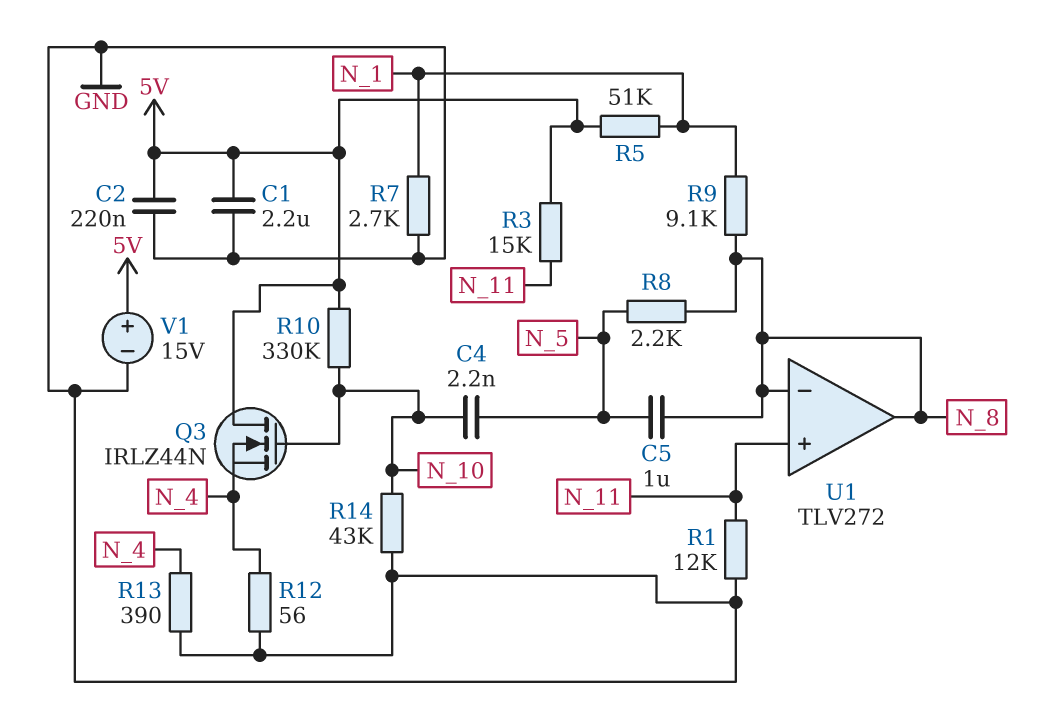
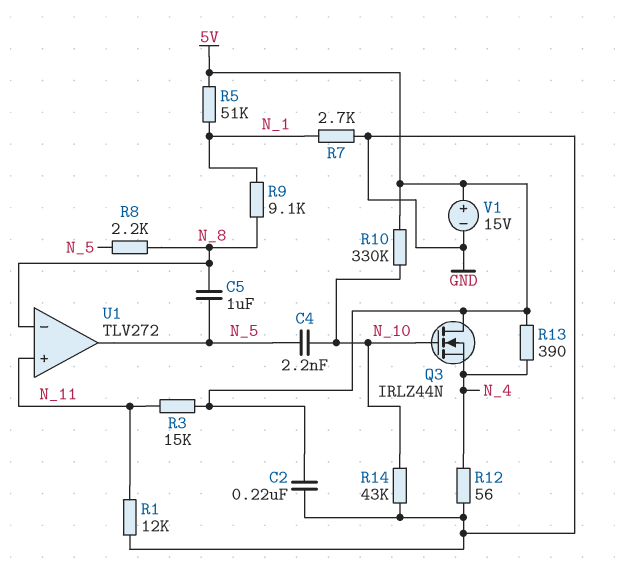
C1: 2.2uF (5V, GND) -> none
R13: 390 (GND, N_4) -> 390 (5V, N_4)
U1 pin out: N_8 -> N_5

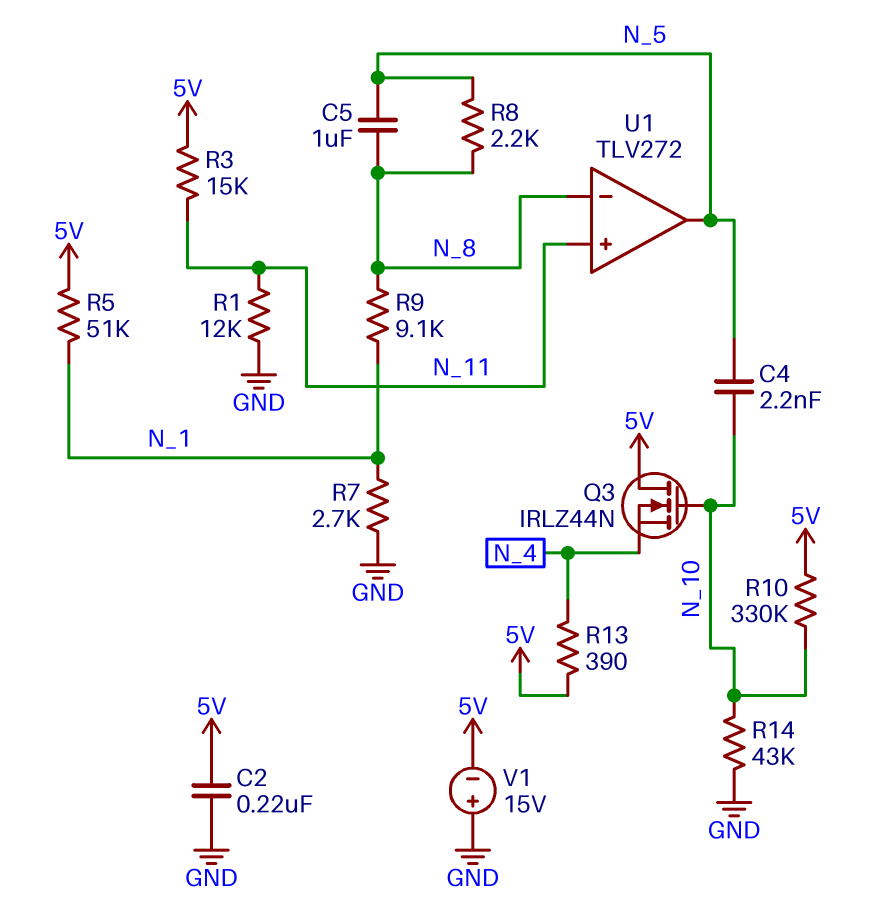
R12: 56 (GND, N_4) -> none
V1: 15V (plus 5V, minus GND) -> 15V (plus GND, minus 5V)

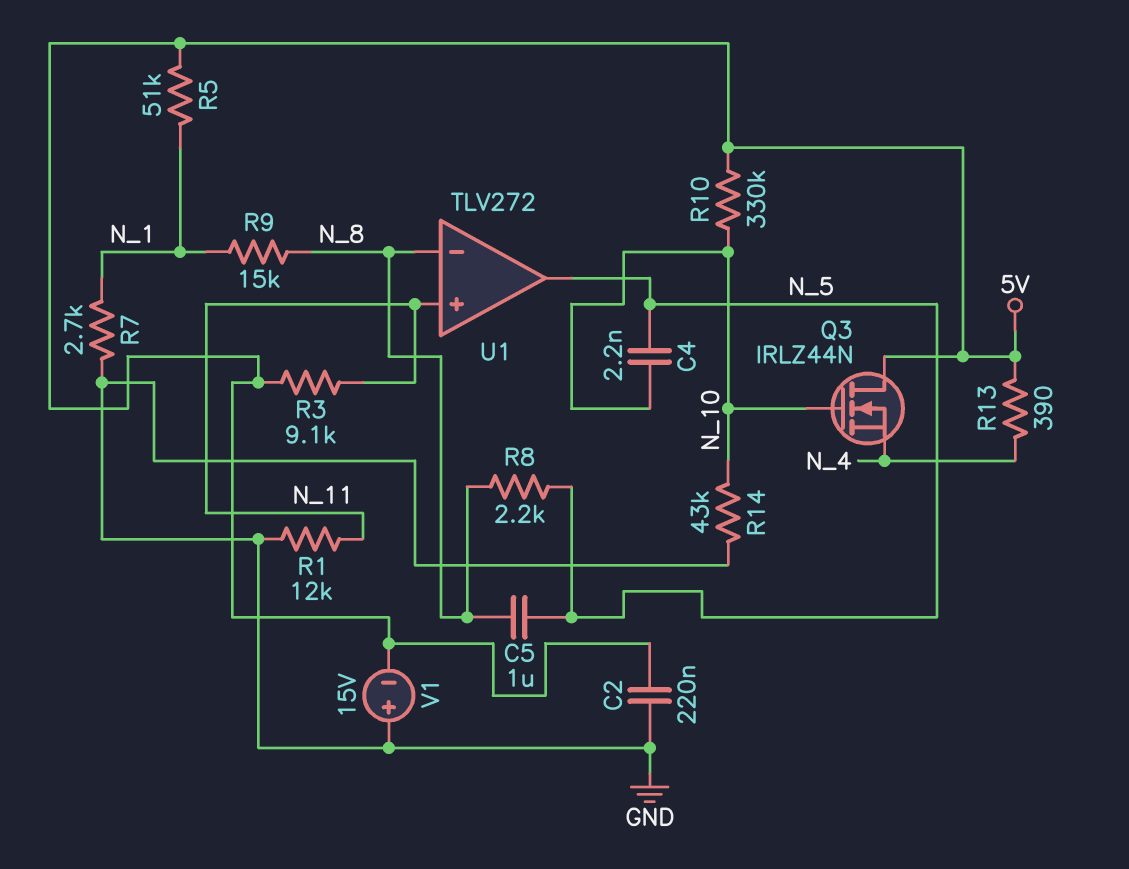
R3: 15k (5V, N_11) -> 9.1k (5V, N_11)
R9: 9.1k (N_1, N_8) -> 15k (N_1, N_8)

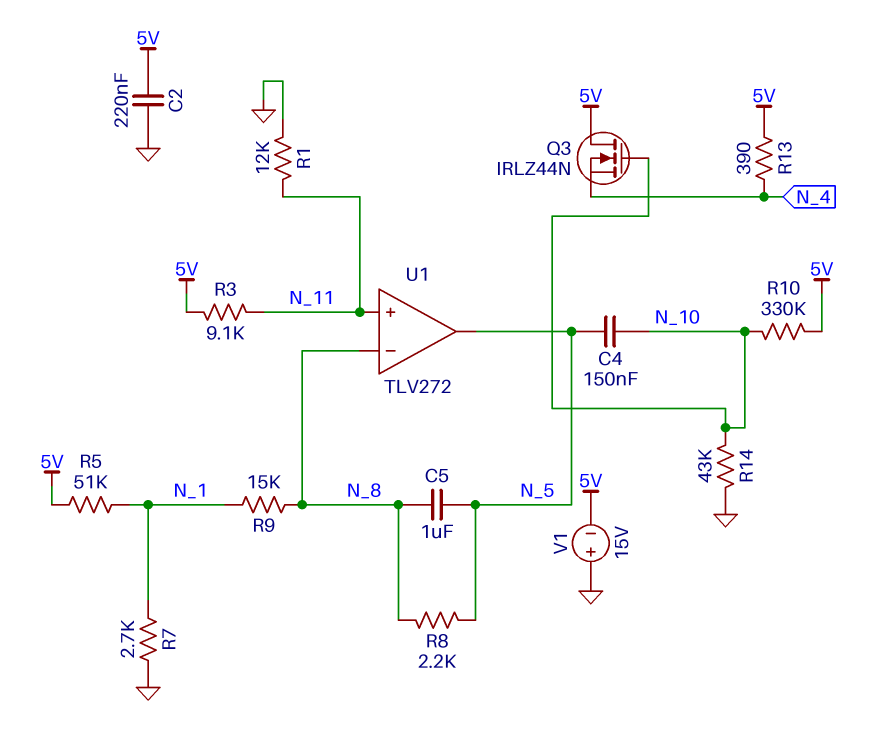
C4: 2.2nF (N_5, N_10) -> 150nF (N_5, N_10)

